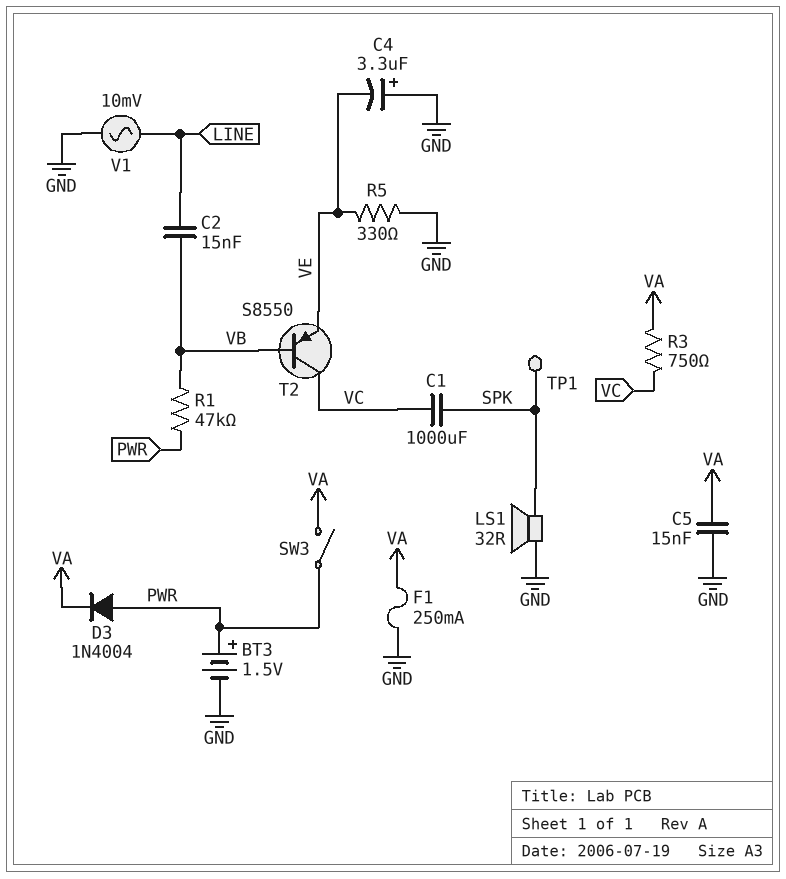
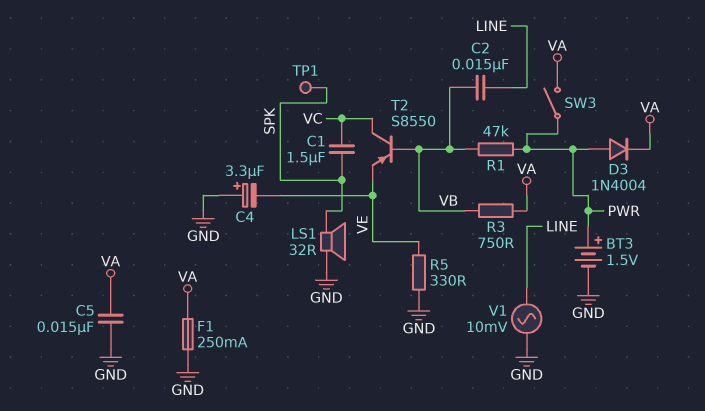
C1: 1000uF (SPK, VC) -> 1.5uF (SPK, VC)
R3: 750 (VA, VC) -> 750 (VA, VB)

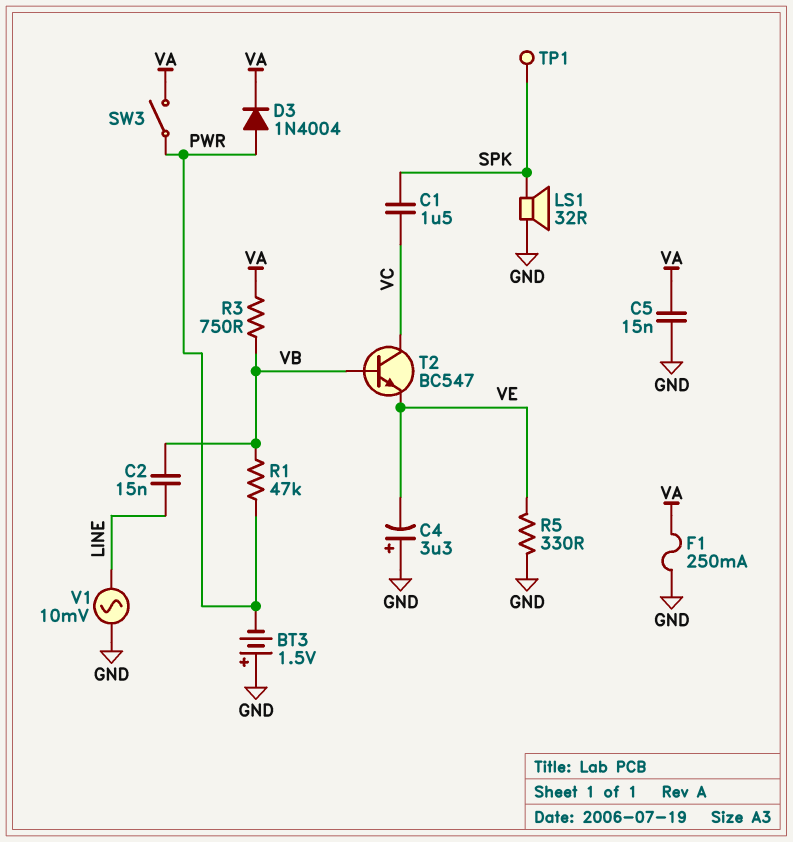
BT3: 1.5V (plus PWR, minus GND) -> 1.5V (plus GND, minus PWR)
T2: PNP S8550 (B VB, C VC, E VE) -> NPN BC547 (B VB, C VC, E VE)

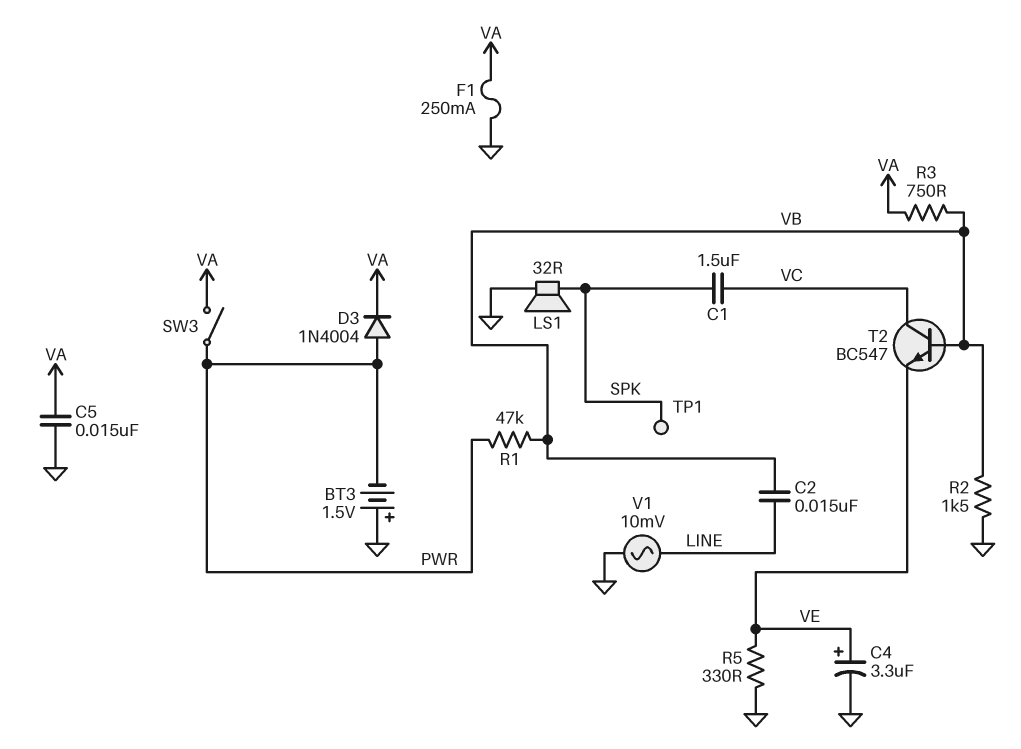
C4: 3.3uF (plus GND, minus VE) -> 3.3uF (plus VE, minus GND)
R2: none -> 1.5k (GND, VB)

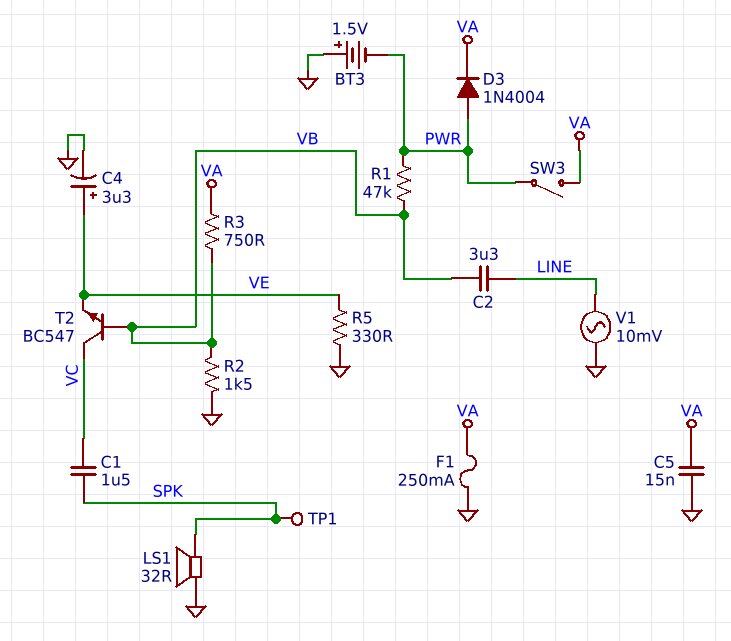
C2: 15nF (LINE, VB) -> 3.3uF (LINE, VB)

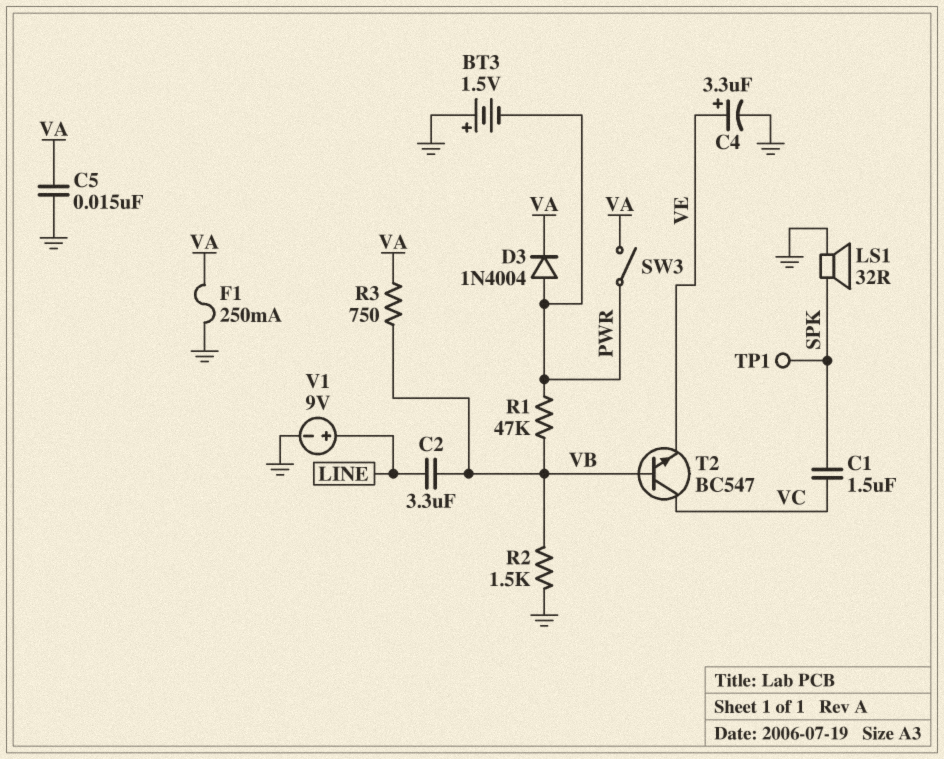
R5: 330 (GND, VE) -> none
V1: AC 10mV (GND, LINE) -> 9V (plus LINE, minus GND)

